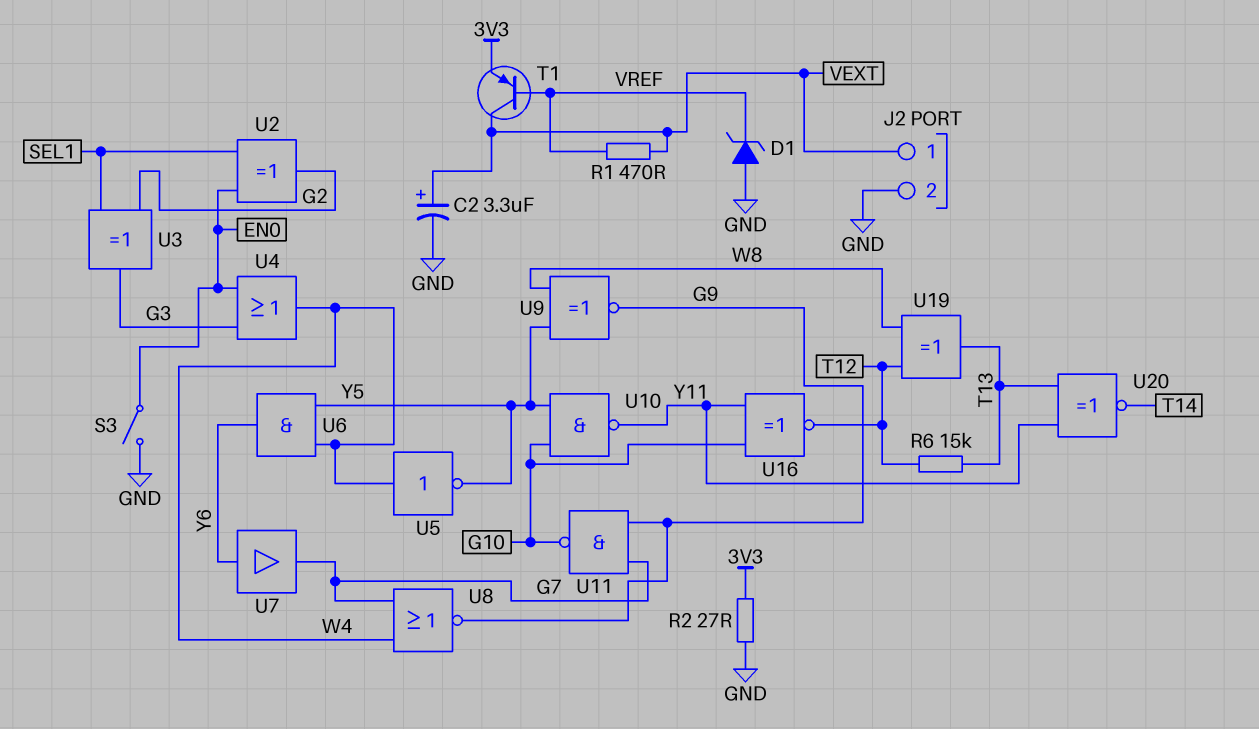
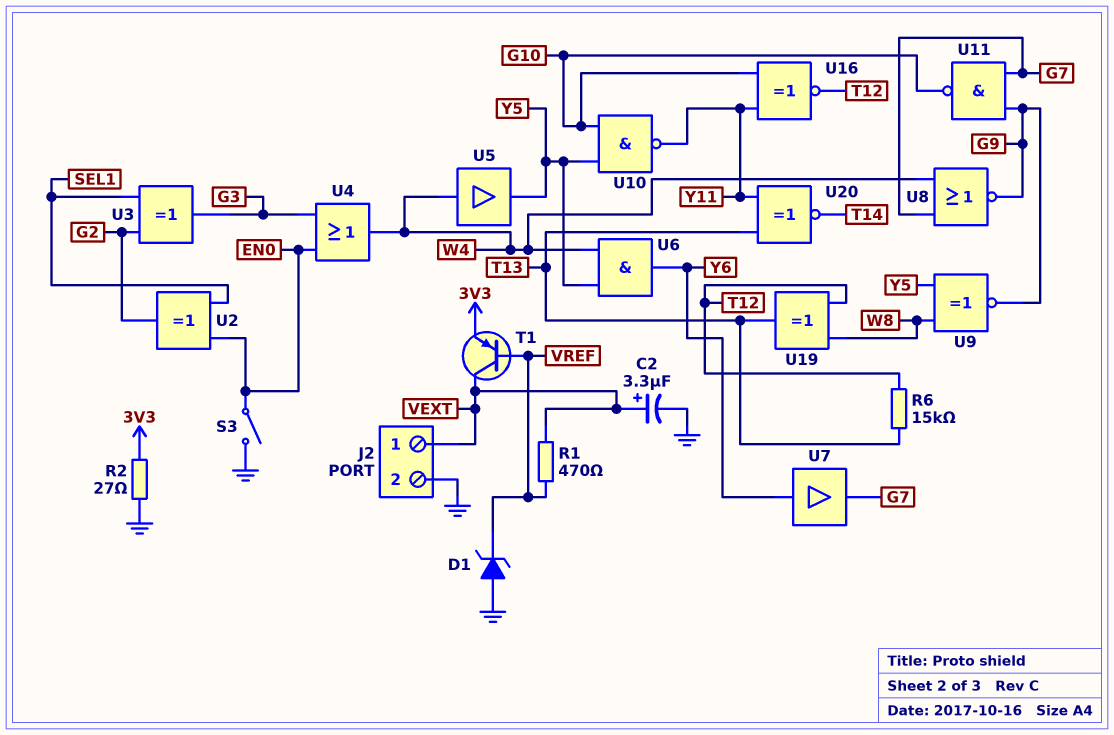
U5: NOT (in W4, out Y5) -> buffer (in W4, out Y5)

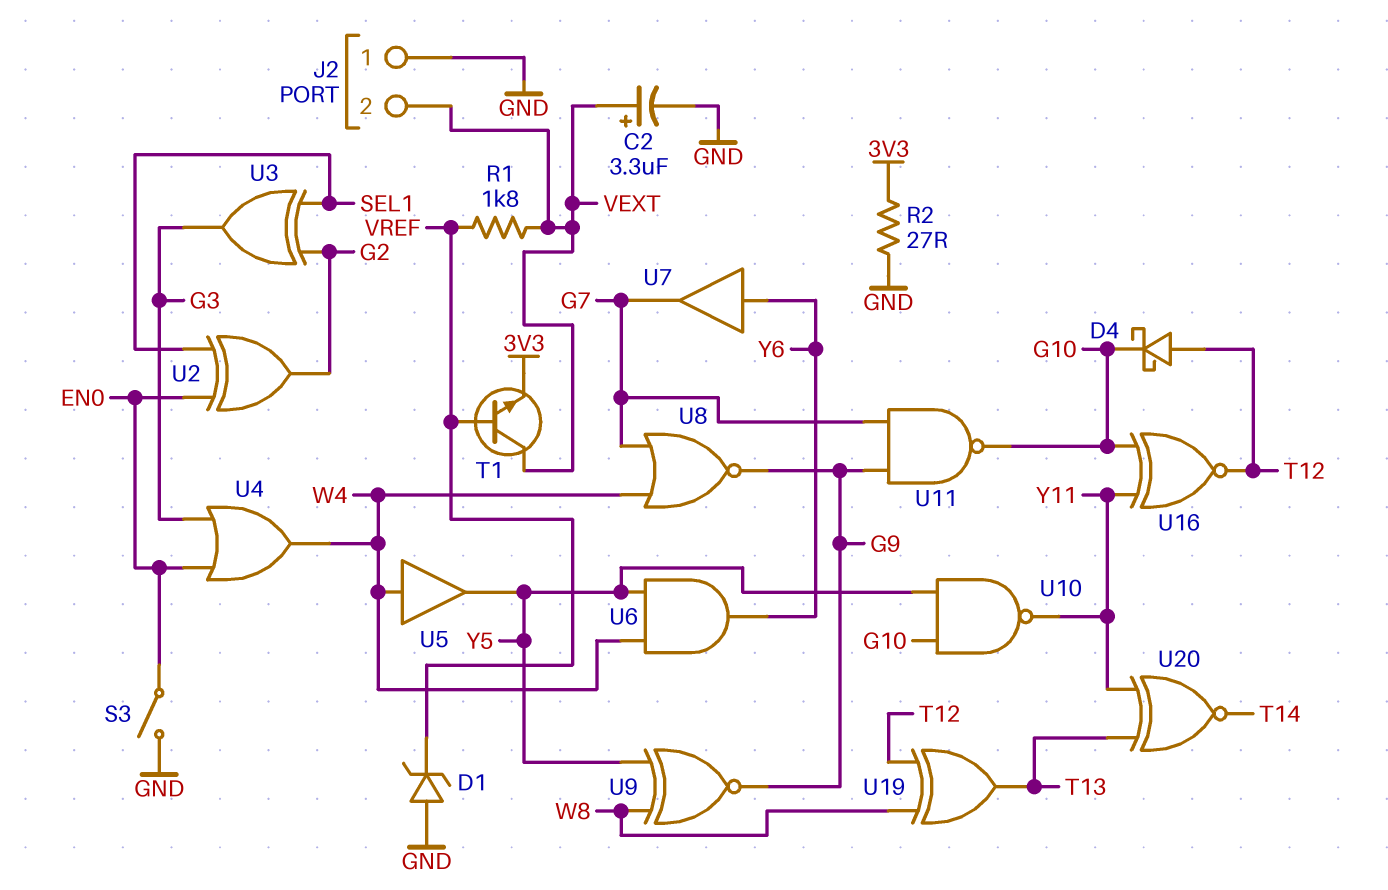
D4: none -> schottky (A T12, K G10)
J2 pin 1: VEXT -> GND
J2 pin 2: GND -> VEXT
R1: 470 (VEXT, VREF) -> 1.8k (VEXT, VREF)
R6: 15k (T12, T13) -> none
T1: PNP (B VREF, C VEXT, E 3V3) -> NPN (B VREF, C VEXT, E 3V3)

